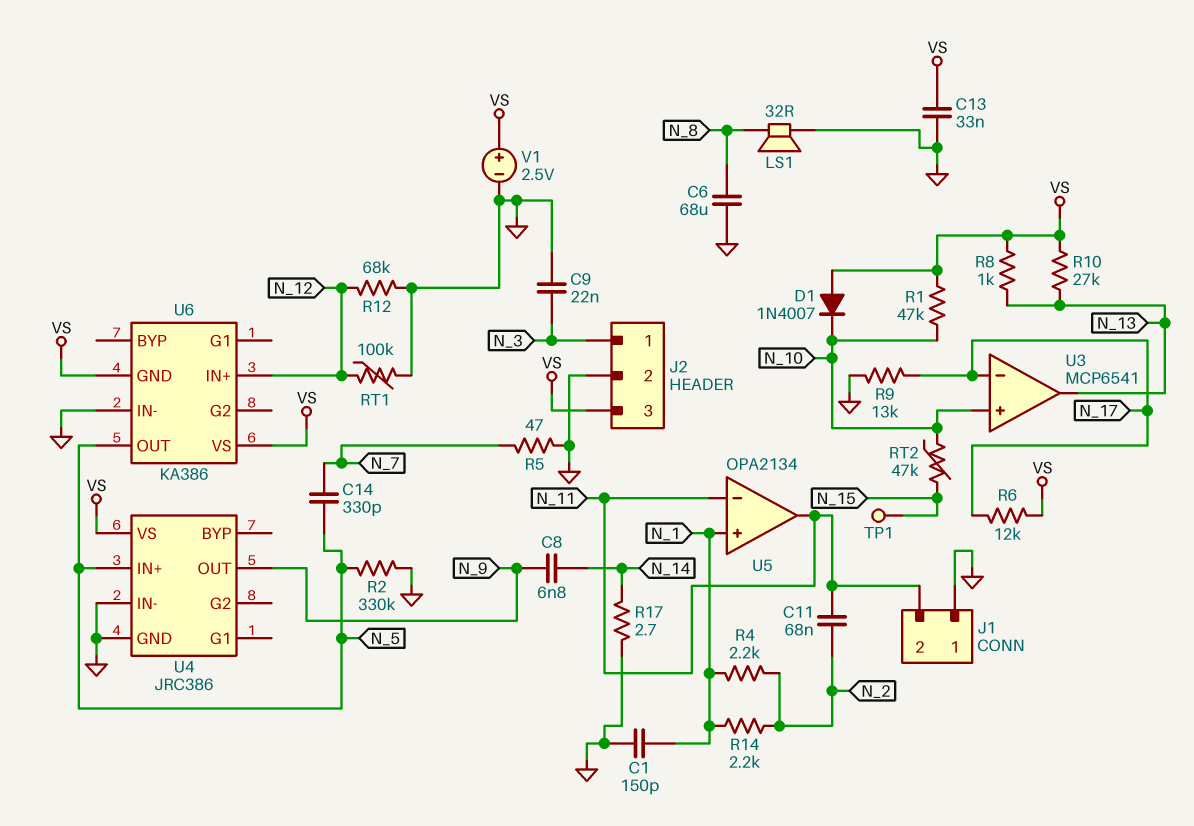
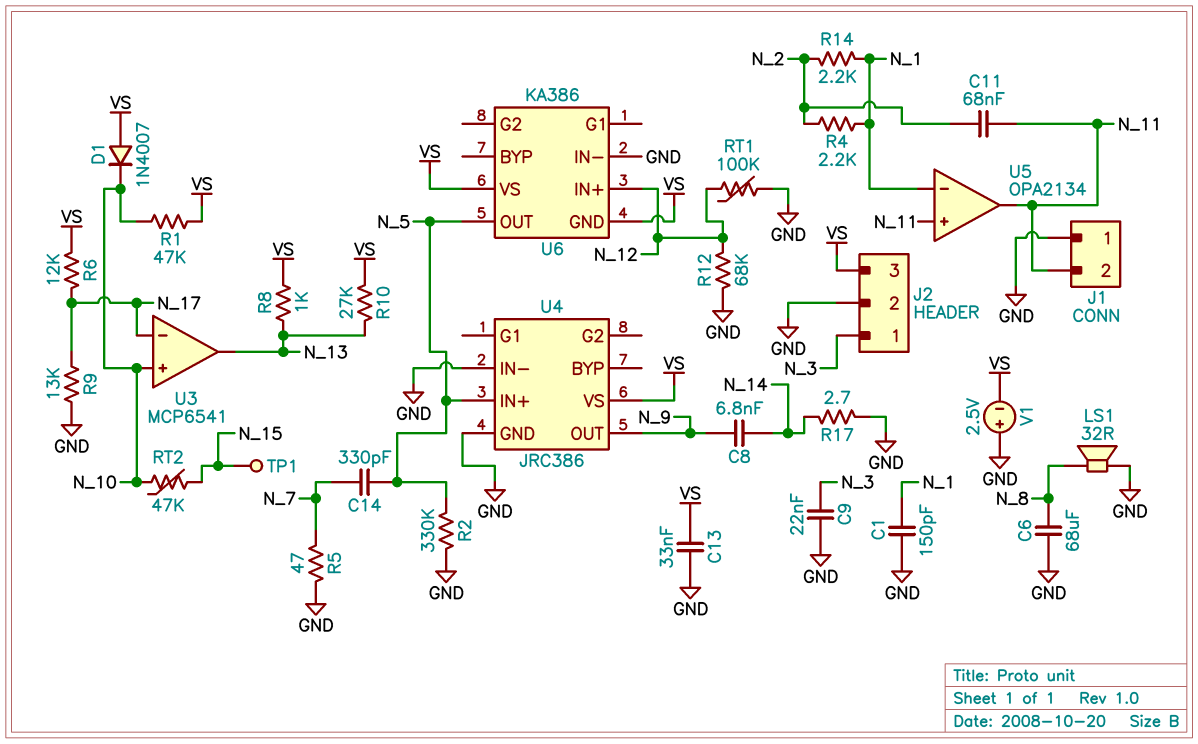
U5 pin in+: N_1 -> N_11
U5 pin in-: N_11 -> N_1
V1: 2.5V (plus VS, minus GND) -> 2.5V (plus GND, minus VS)

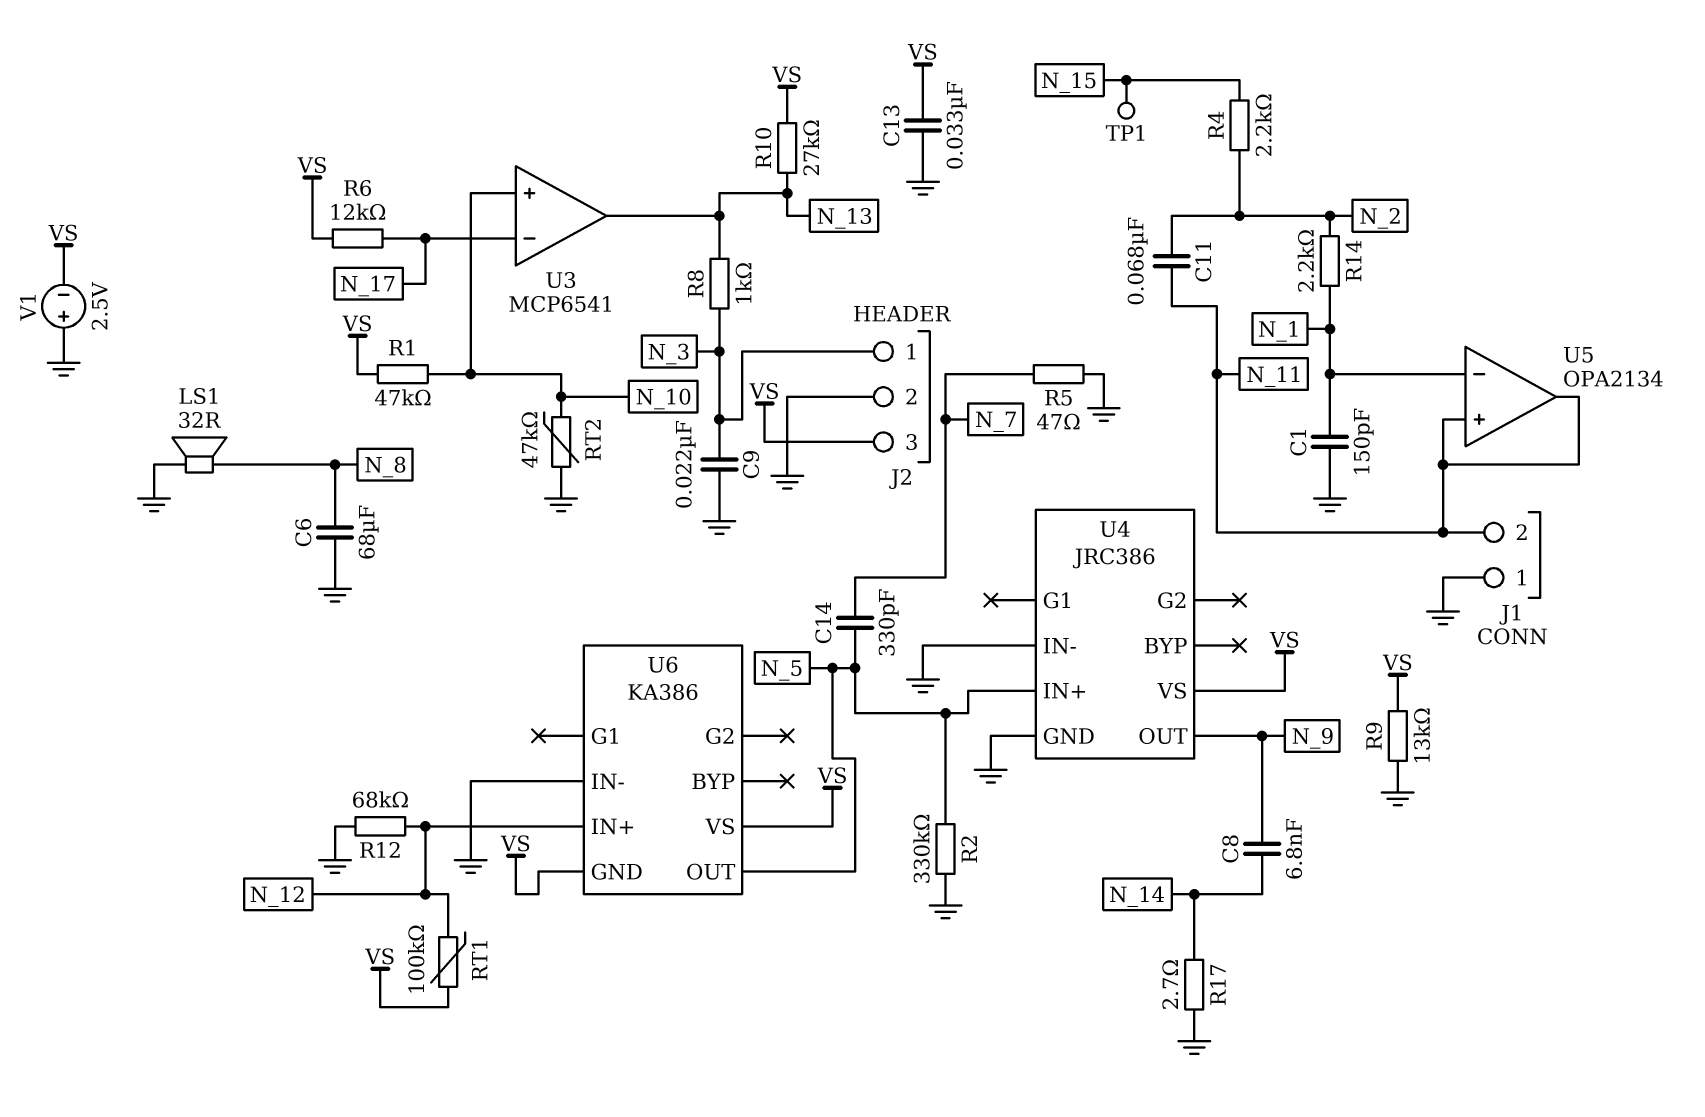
D1: diode 1N4007 (A VS, K N_10) -> none
R4: 2.2k (N_1, N_2) -> 2.2k (N_2, N_15)
R8: 1k (N_13, VS) -> 1k (N_3, N_13)
R9: 13k (GND, N_17) -> 13k (GND, VS)
RT1: 100k (GND, N_12) -> 100k (N_12, VS)
RT2: 47k (N_10, N_15) -> 47k (GND, N_10)

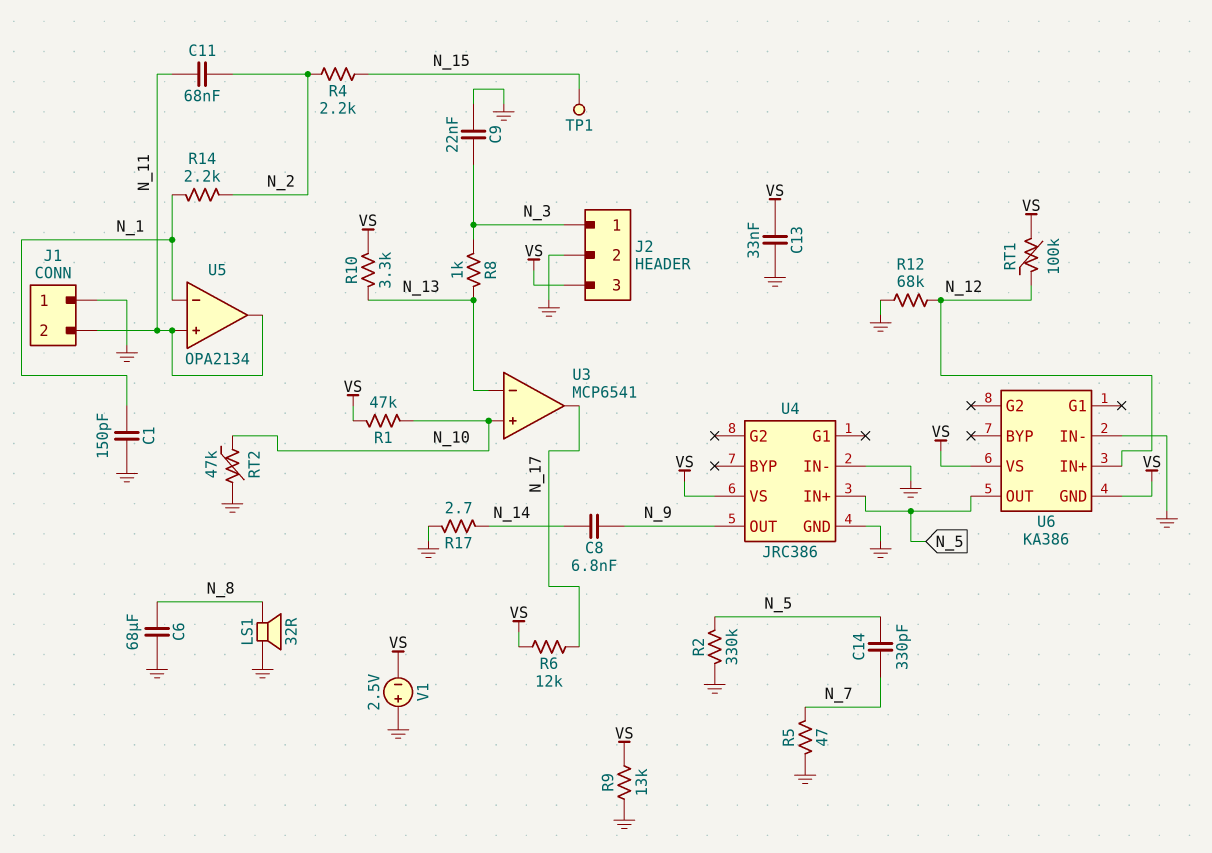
R10: 27k (N_13, VS) -> 3.3k (N_13, VS)
U3 pin in-: N_17 -> N_13
U3 pin out: N_13 -> N_17

